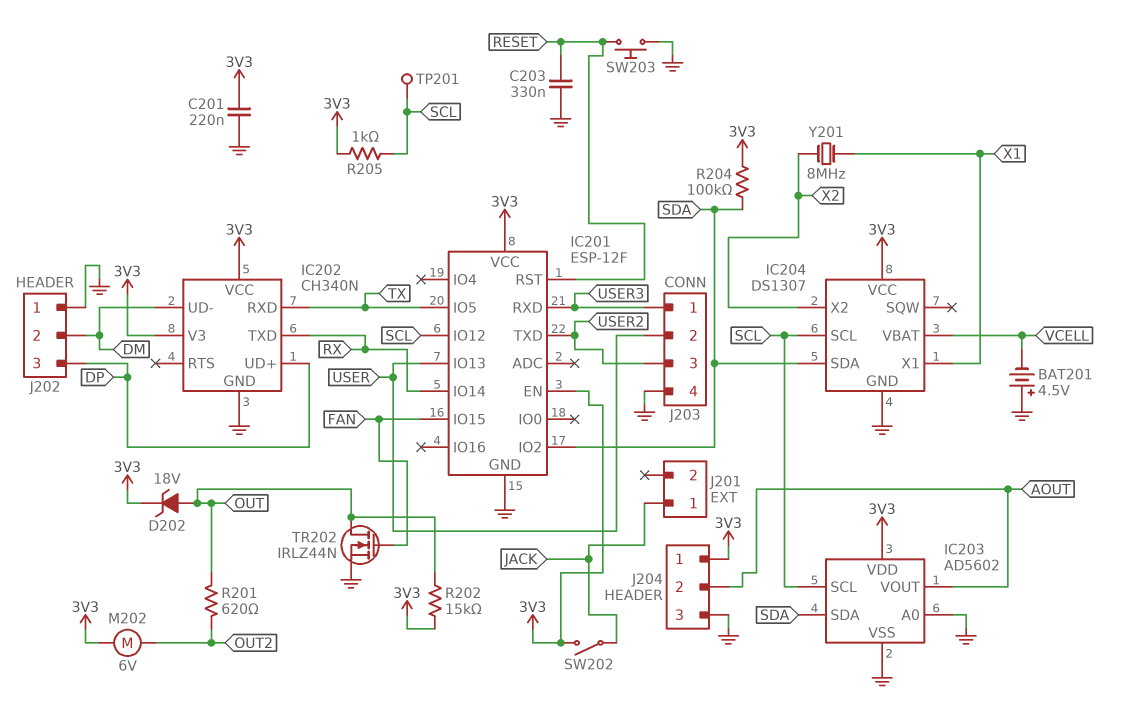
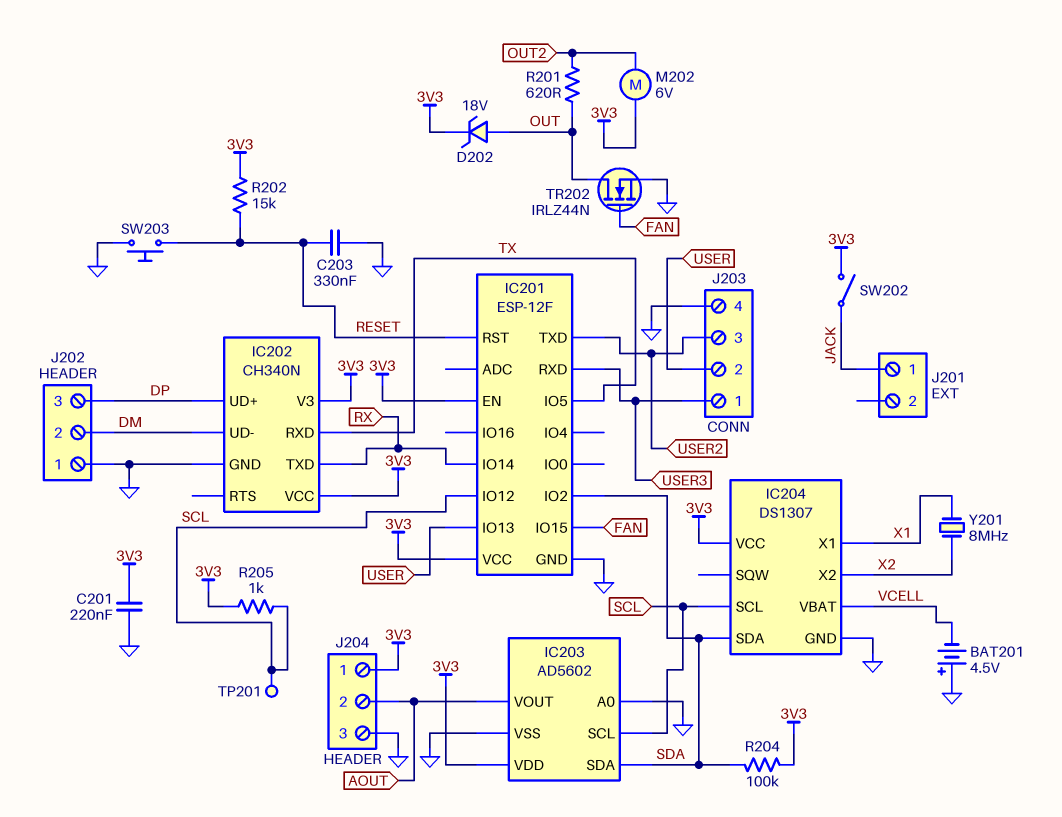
R202: 15k (3V3, OUT) -> 15k (3V3, RESET)

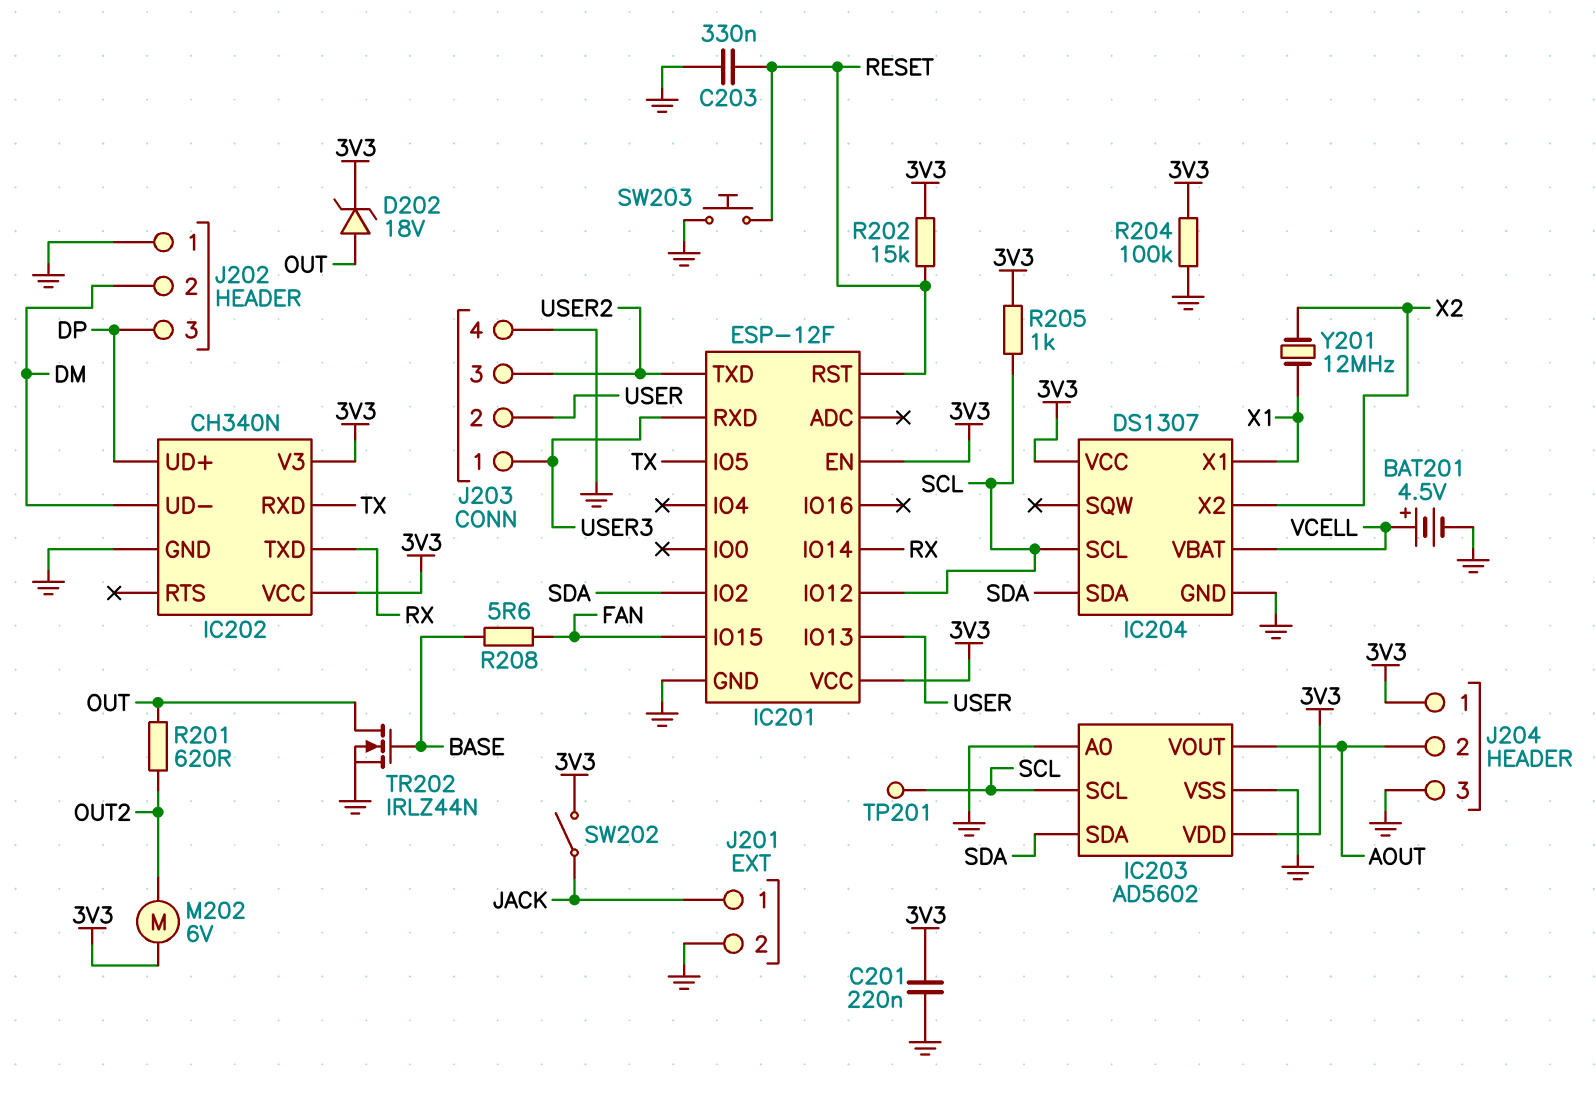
BAT201: 4.5V (plus GND, minus VCELL) -> 4.5V (plus VCELL, minus GND)
J201 pin 2: none -> GND
R204: 100k (3V3, SDA) -> 100k (3V3, GND)
R208: none -> 5.6 (BASE, FAN)
TR202: NMOS IRLZ44N (G FAN, D OUT, S GND) -> NMOS IRLZ44N (G BASE, D OUT, S GND)
Y201: 8MHz (X1, X2) -> 12MHz (X1, X2)

